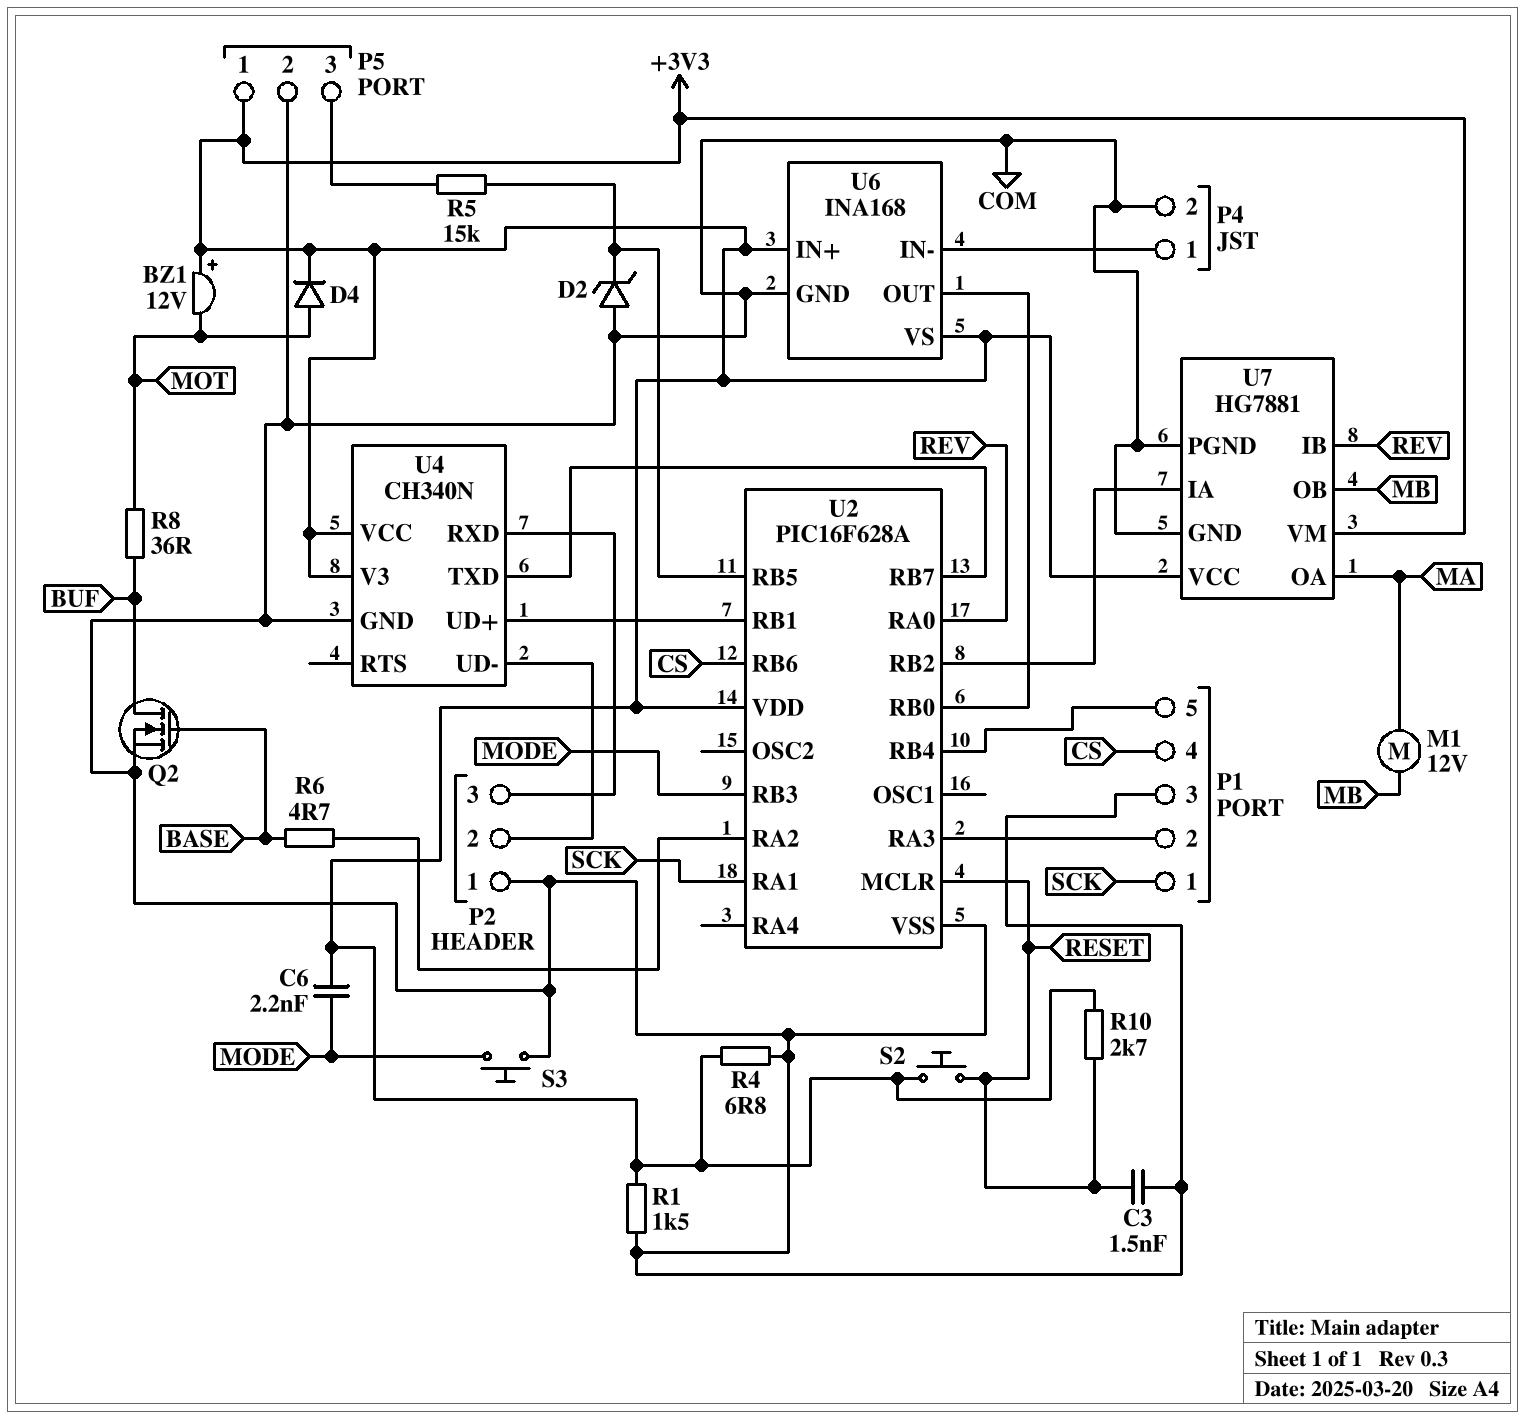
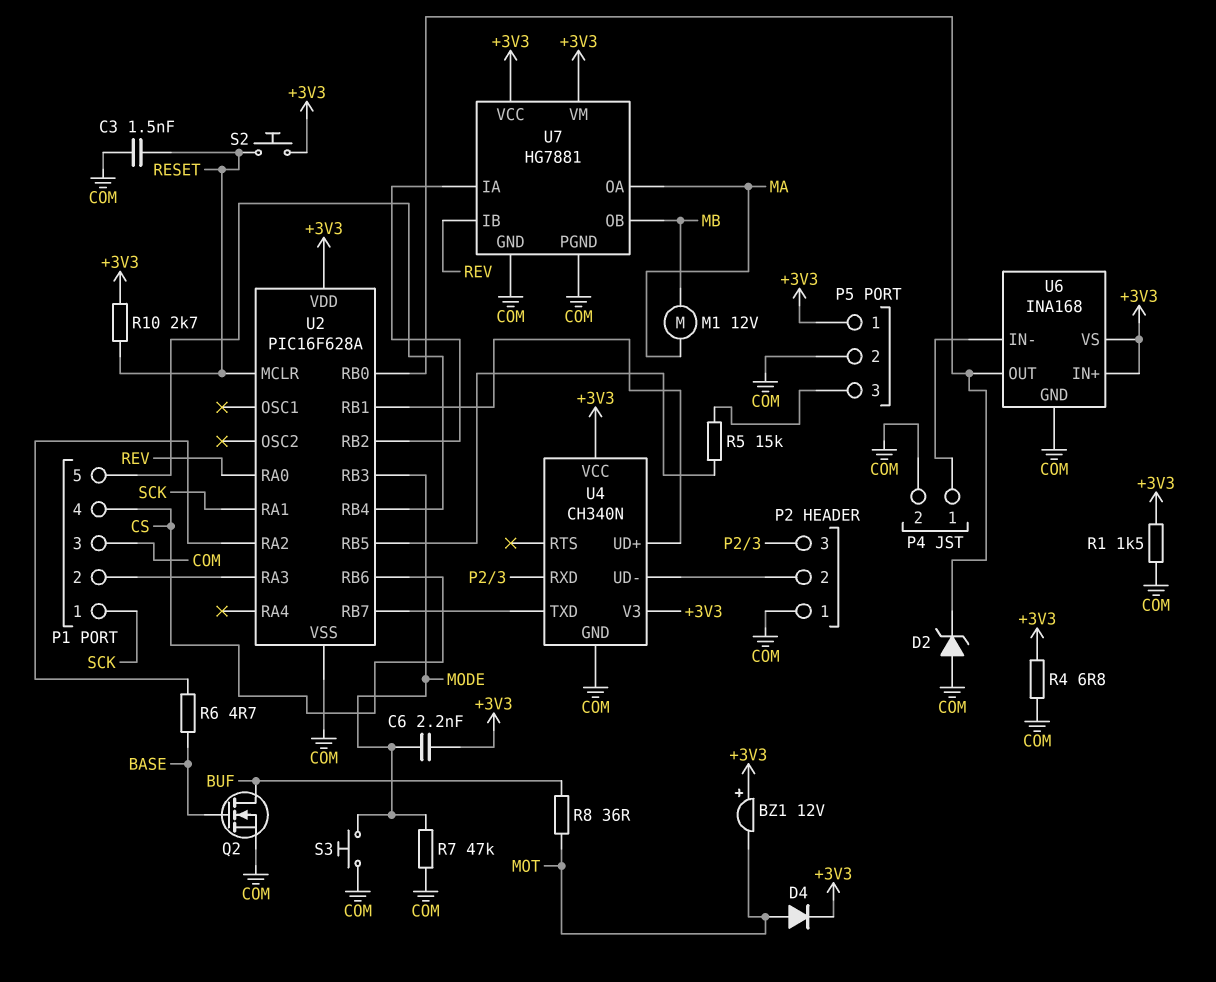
D2: zener (A COM, K U2/RB5) -> zener (A COM, K U2/RB0)
R7: none -> 47k (COM, MODE)

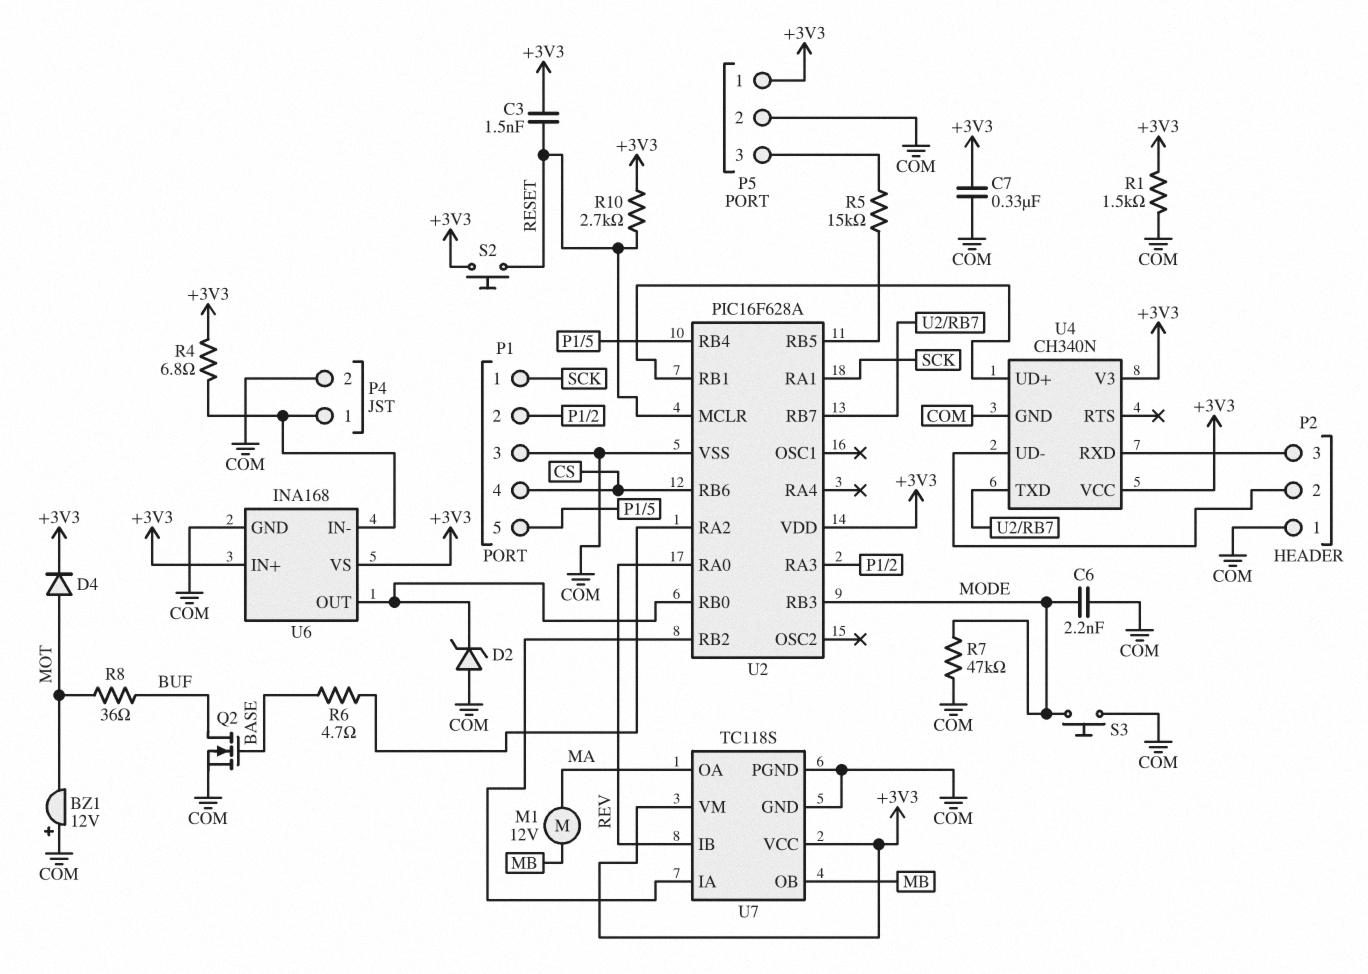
BZ1: buzzer 12V (plus +3V3, minus MOT) -> buzzer 12V (plus COM, minus MOT)
C3: 1.5nF (COM, RESET) -> 1.5nF (+3V3, RESET)
C6: 2.2nF (+3V3, MODE) -> 2.2nF (COM, MODE)
C7: none -> 330nF (+3V3, COM)
R4: 6.8 (+3V3, COM) -> 6.8 (+3V3, P4/1)
U7: HG7881 -> TC118S

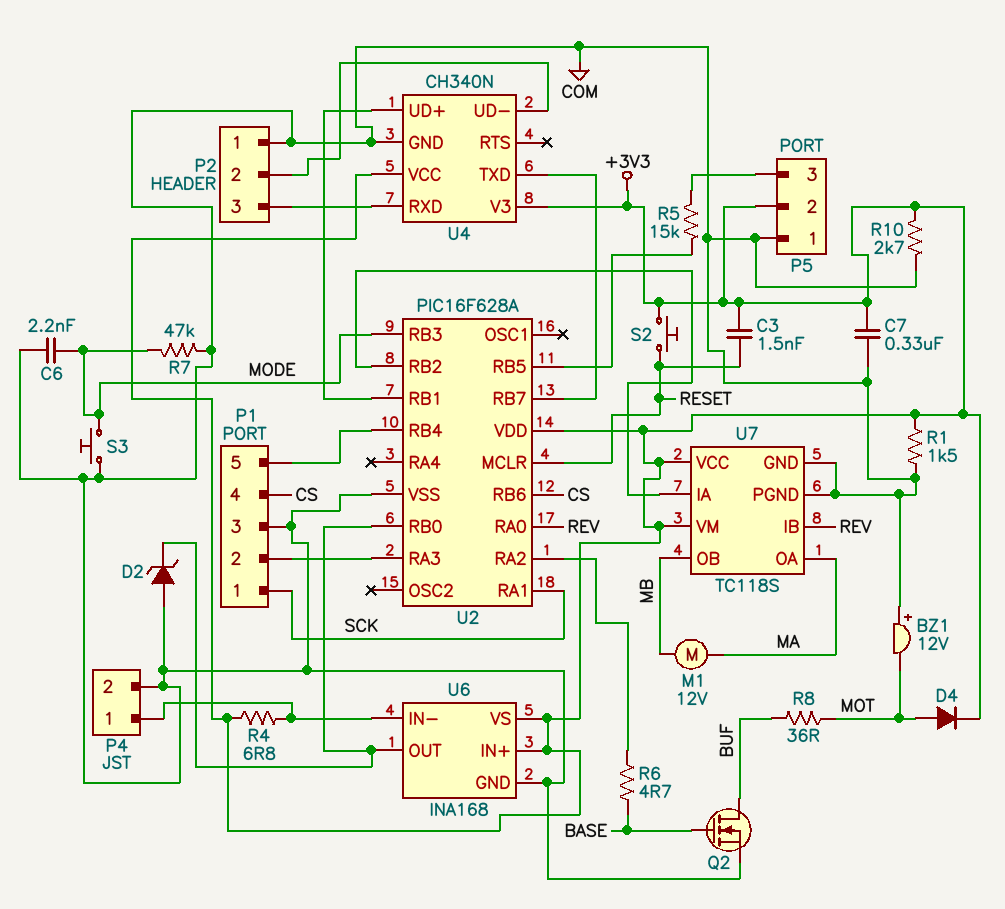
P5 pin 1: +3V3 -> COM
P5 pin 2: COM -> +3V3
R10: 2.7k (+3V3, RESET) -> 2.7k (+3V3, COM)

